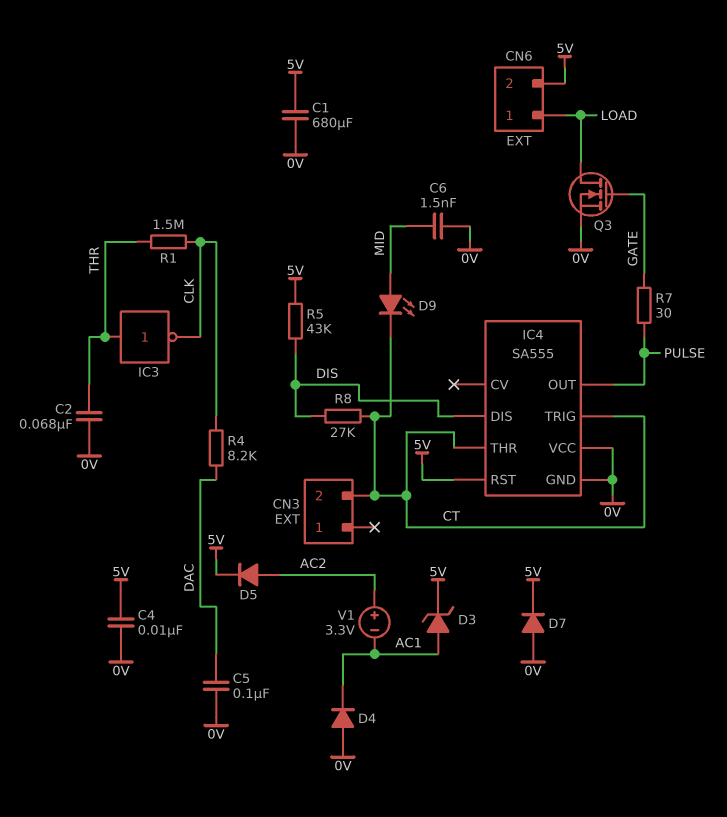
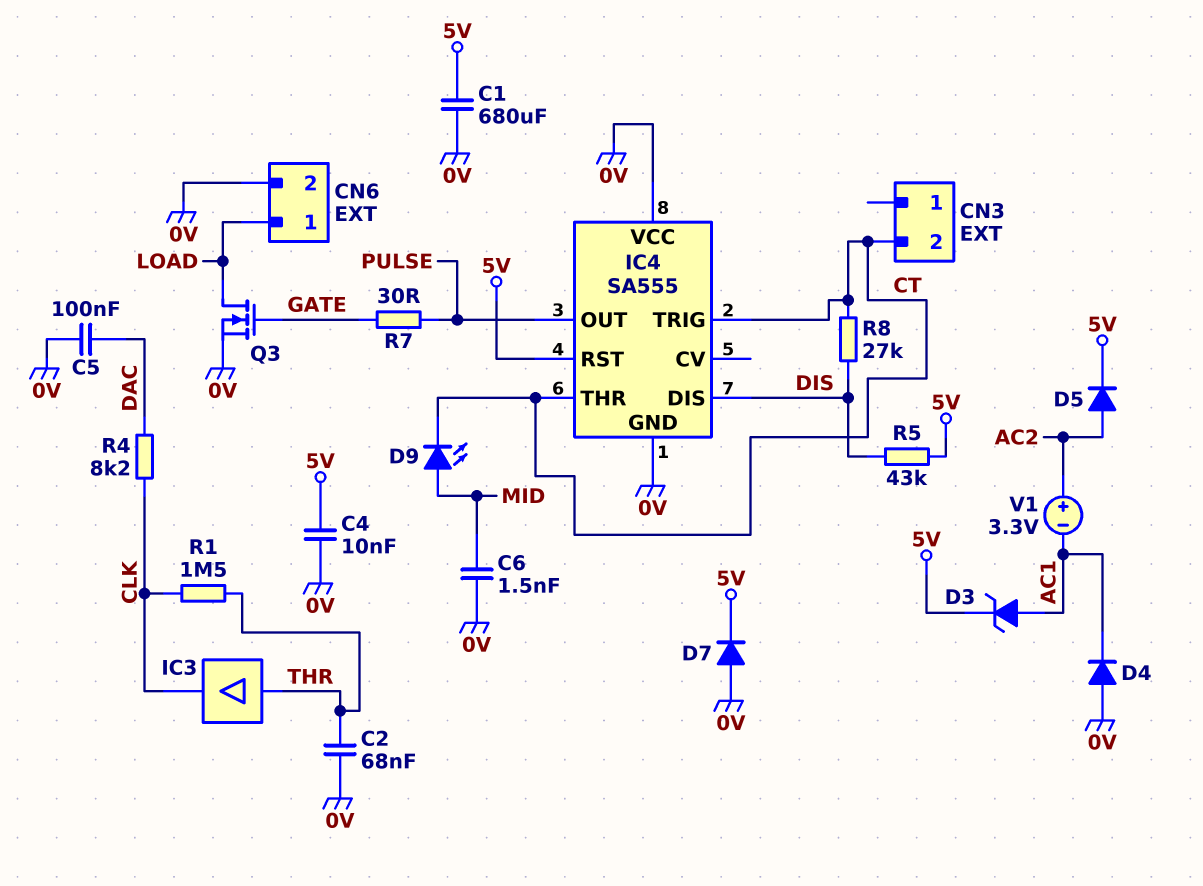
CN6 pin 2: 5V -> 0V
IC3: NOT (in THR, out CLK) -> buffer (in THR, out CLK)

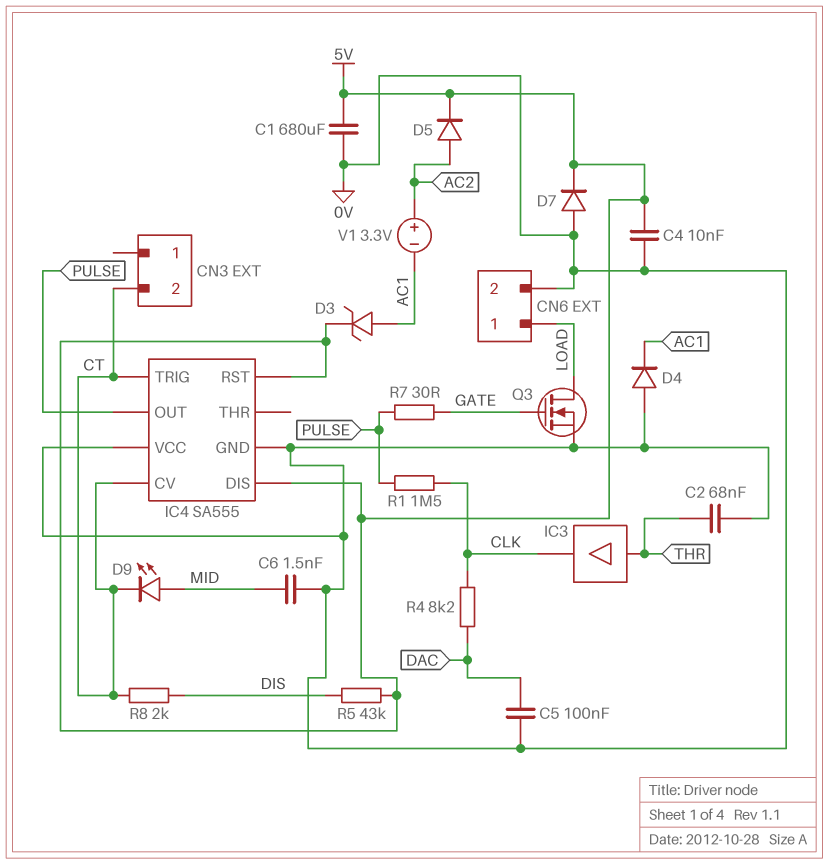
IC4 pin CV: none -> CT
IC4 pin DIS: DIS -> 5V
IC4 pin THR: CT -> none
R1: 1.5M (CLK, THR) -> 1.5M (CLK, PULSE)
R8: 27k (CT, DIS) -> 2k (CT, DIS)

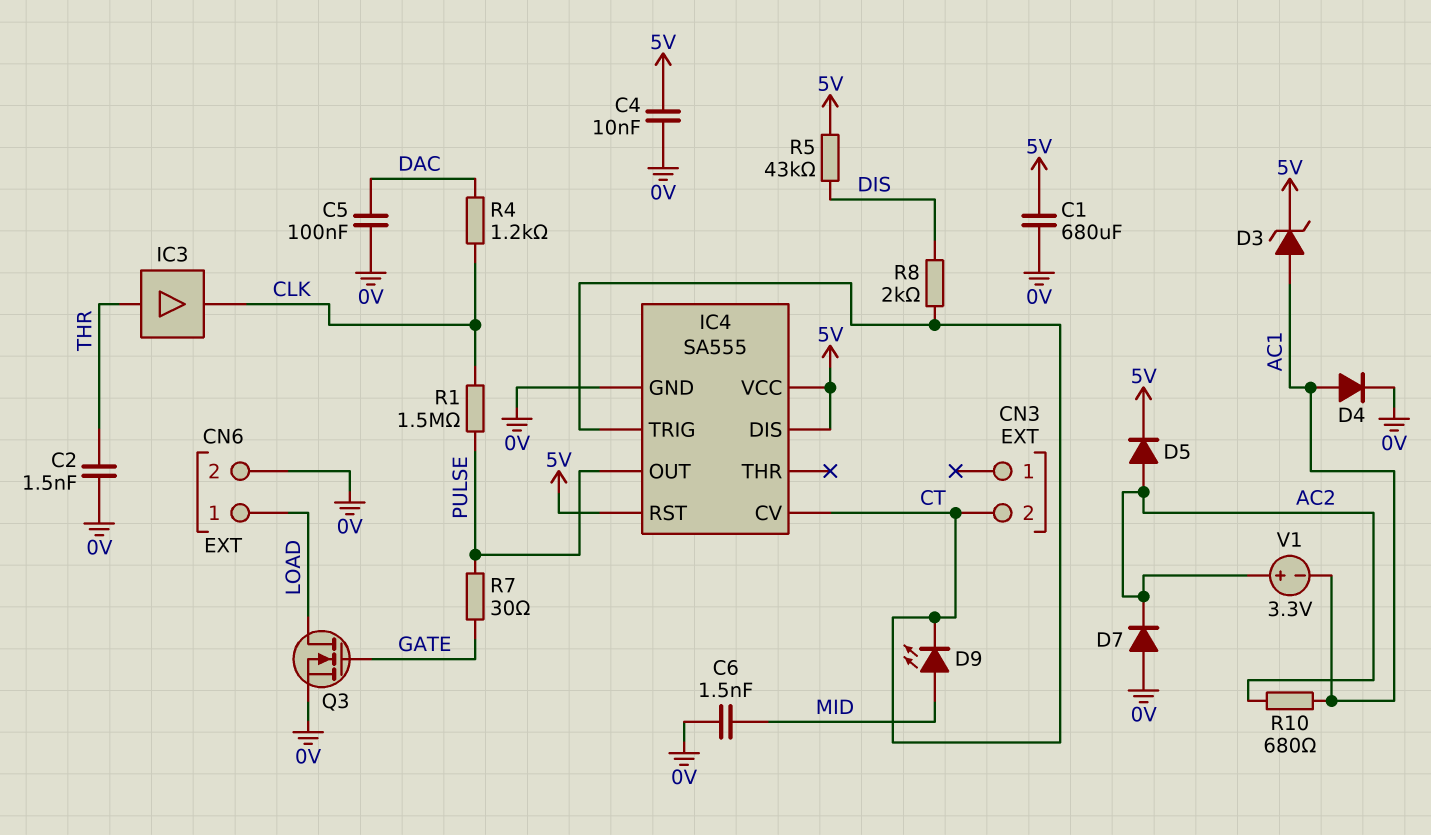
C2: 68nF (0V, THR) -> 1.5nF (0V, THR)
D4: diode (A 0V, K AC1) -> diode (A AC1, K 0V)
D7: diode (A 0V, K 5V) -> diode (A 0V, K AC2)
IC4 pin VCC: 0V -> 5V
R4: 8.2k (CLK, DAC) -> 1.2k (CLK, DAC)
R10: none -> 680 (AC1, AC2)

